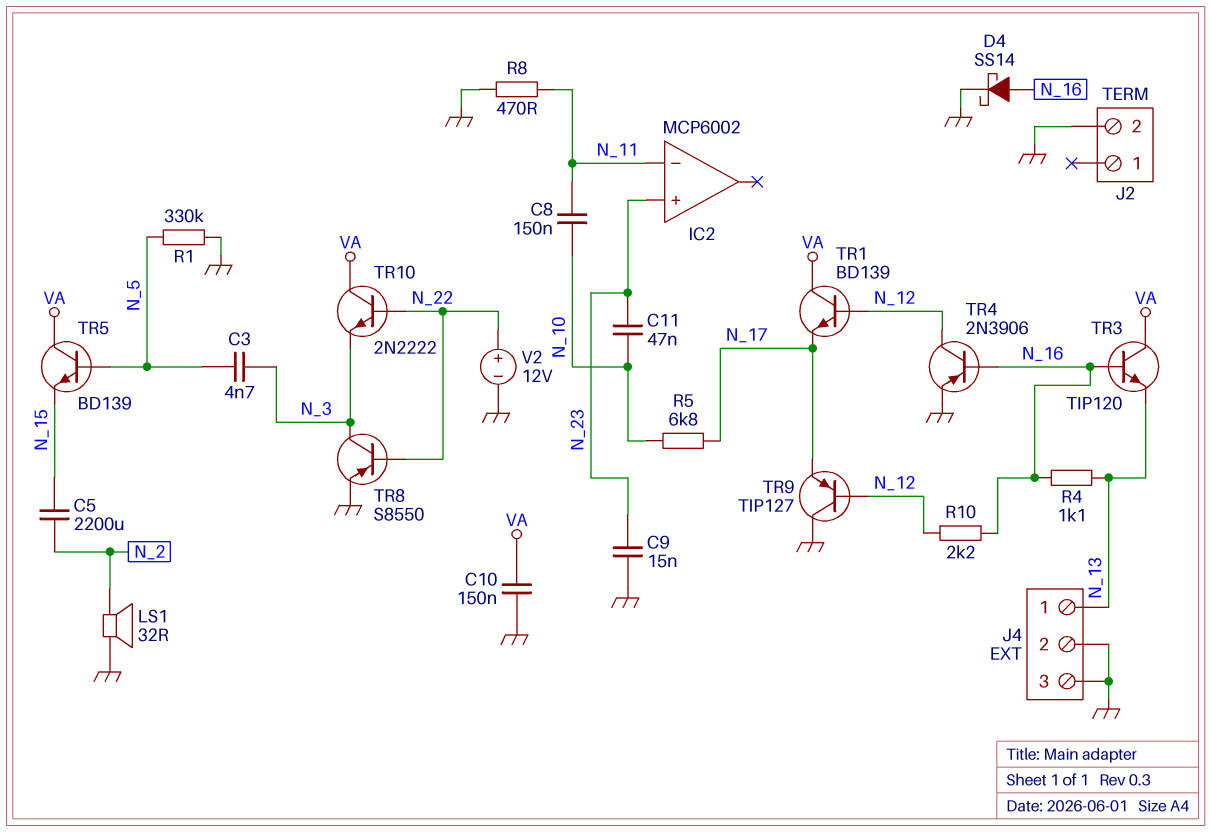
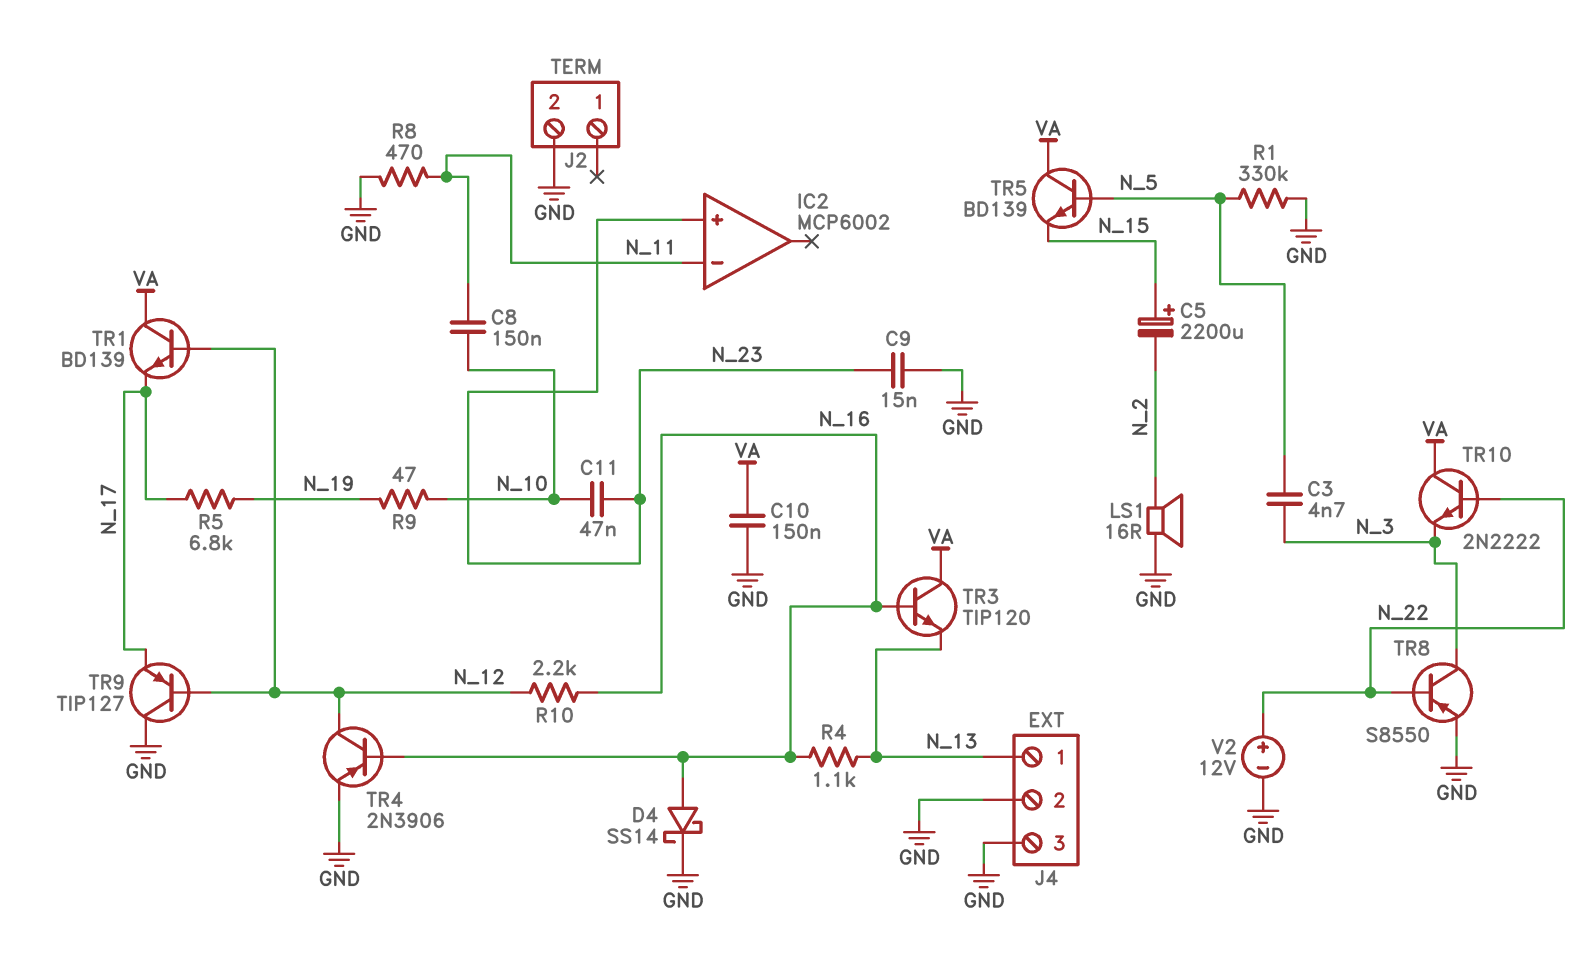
C5: 2200uF (N_2, N_15) -> 2200uF (plus N_15, minus N_2)
LS1: speaker 32R (GND, N_2) -> speaker 16R (GND, N_2)
R5: 6.8k (N_10, N_17) -> 6.8k (N_17, N_19)
R9: none -> 47 (N_10, N_19)

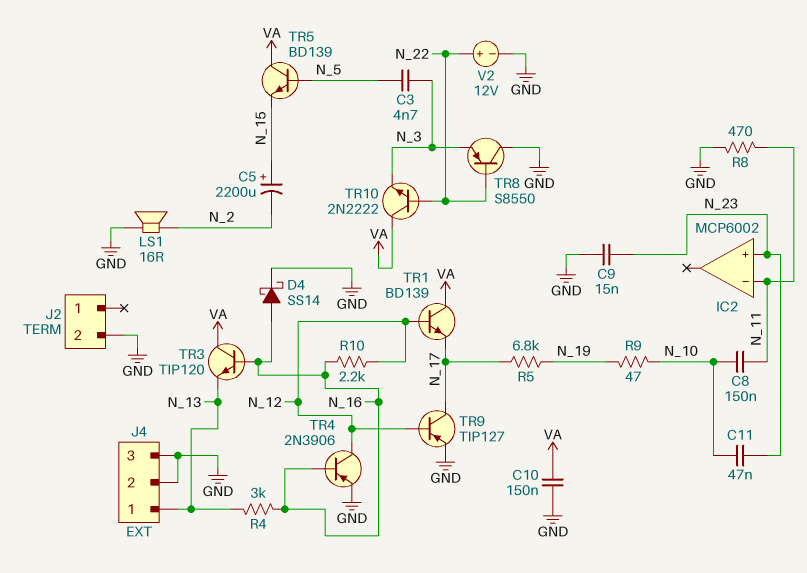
R1: 330k (GND, N_5) -> none
R4: 1.1k (N_13, N_16) -> 3k (N_13, N_16)
TR8: PNP S8550 (B N_22, C N_3, E GND) -> PNP S8550 (B N_22, C GND, E N_3)
TR9: PNP TIP127 (B N_12, C GND, E N_17) -> PNP TIP127 (B N_12, C N_17, E GND)

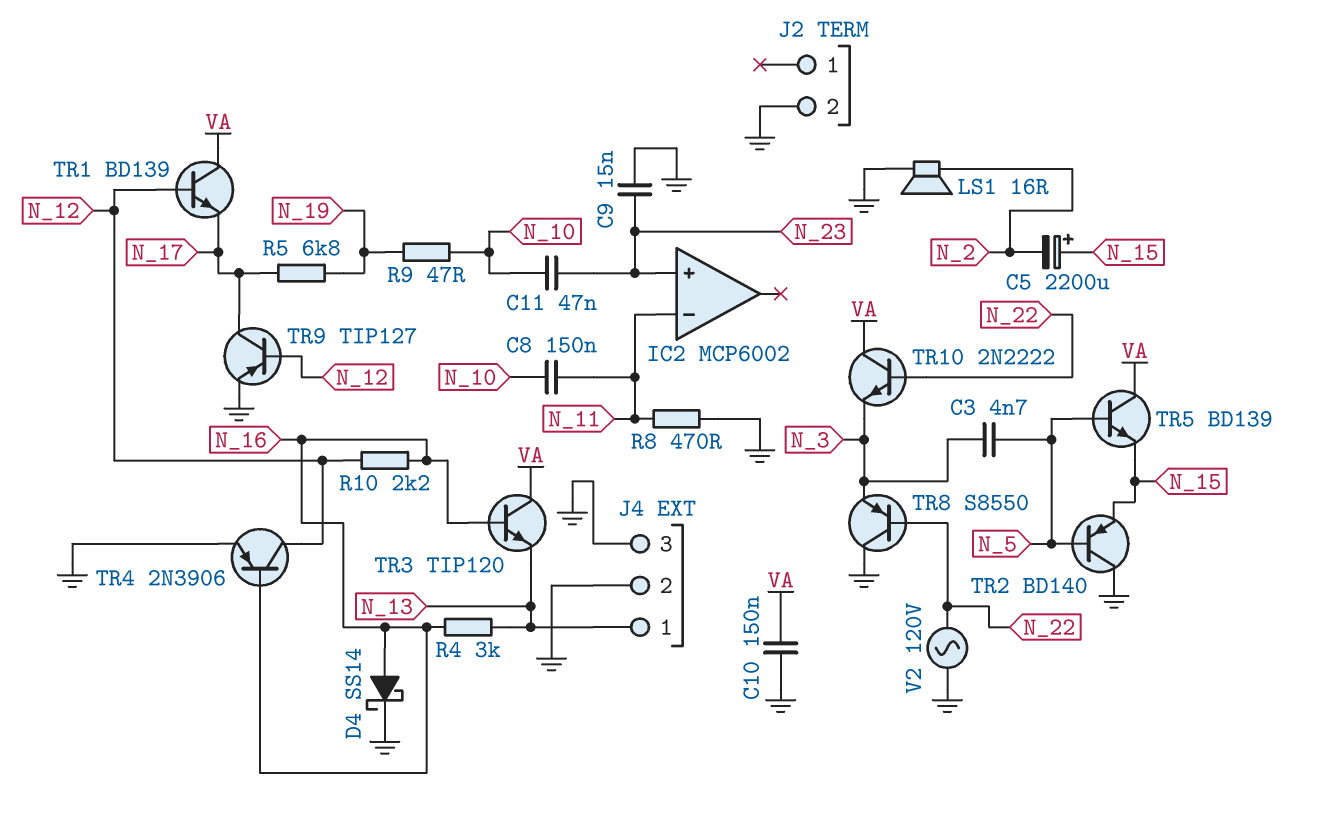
TR2: none -> PNP BD140 (B N_5, C GND, E N_15)
V2: 12V (plus N_22, minus GND) -> AC 120V (GND, N_22)

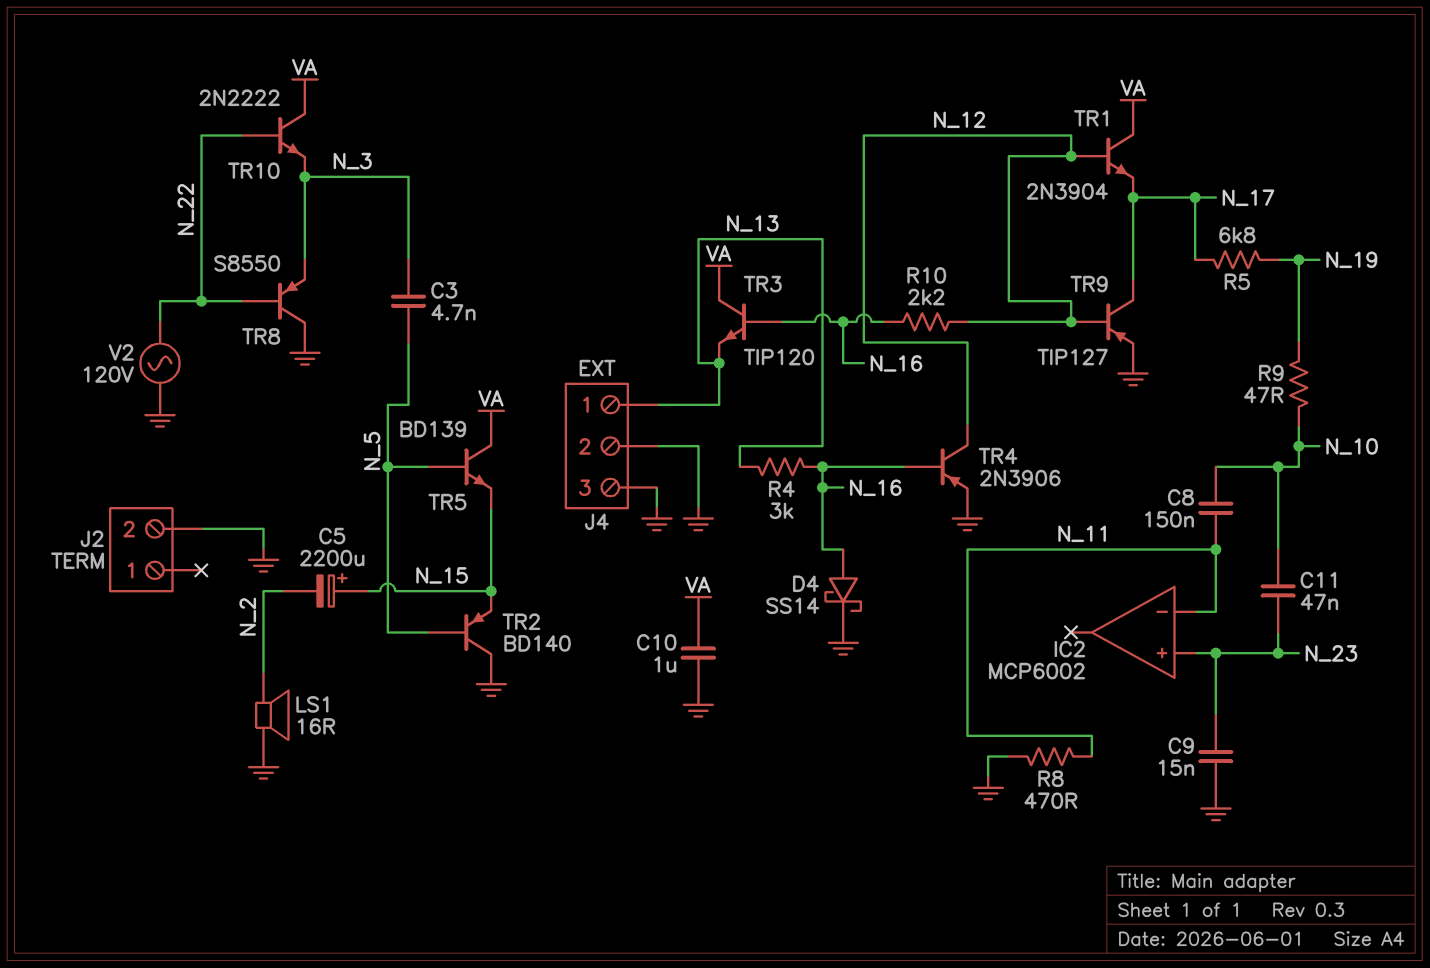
C10: 150nF (GND, VA) -> 1uF (GND, VA)
TR1: NPN BD139 (B N_12, C VA, E N_17) -> NPN 2N3904 (B N_12, C VA, E N_17)

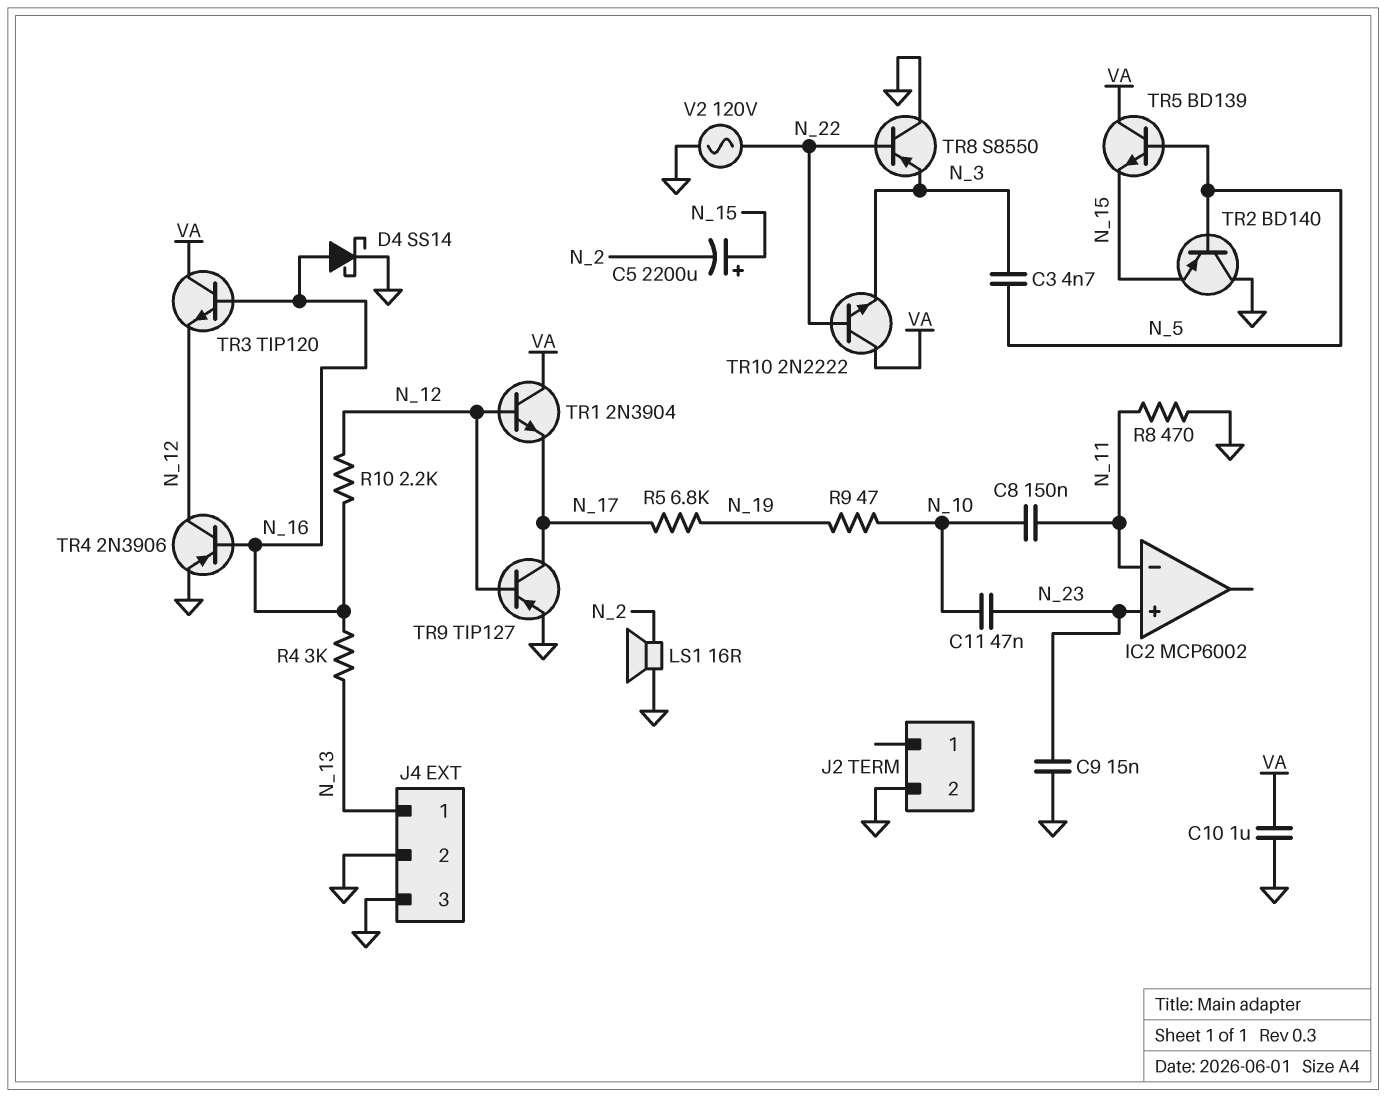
TR3: NPN TIP120 (B N_16, C VA, E N_13) -> NPN TIP120 (B N_16, C VA, E N_12)

